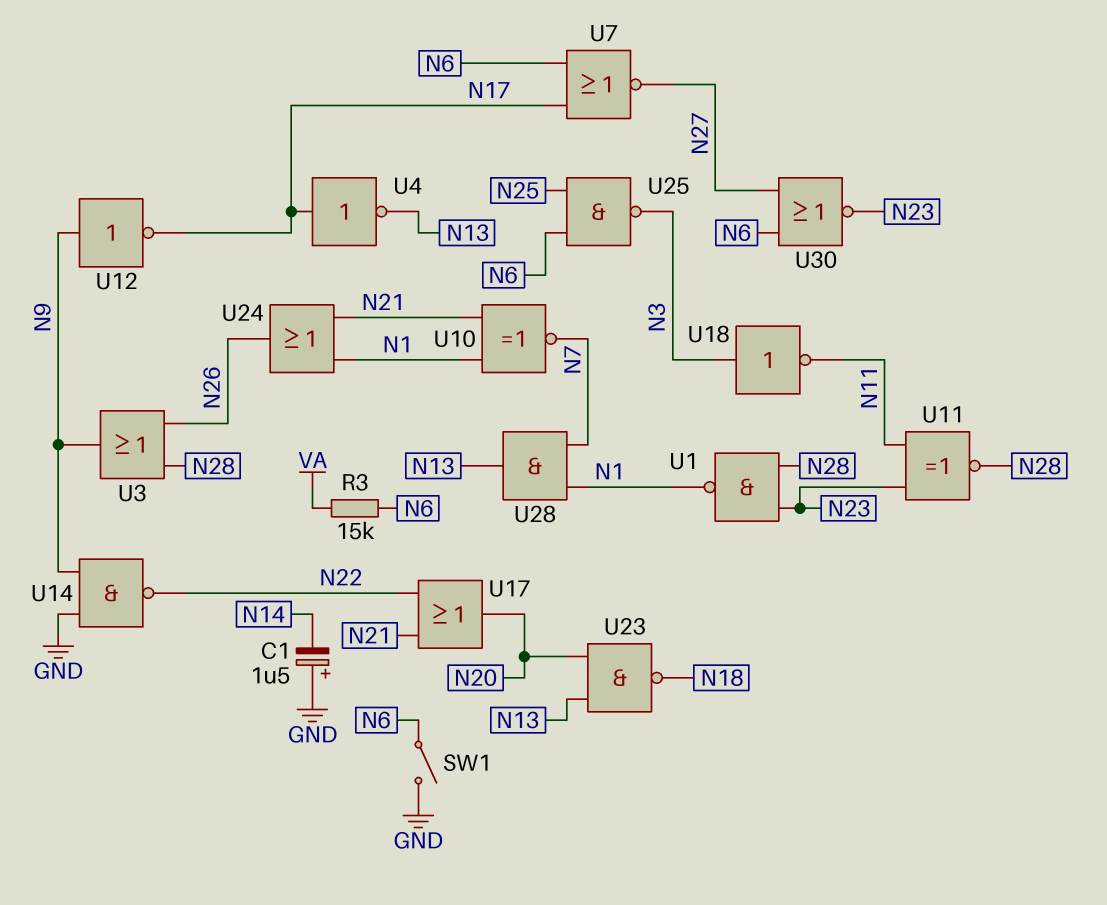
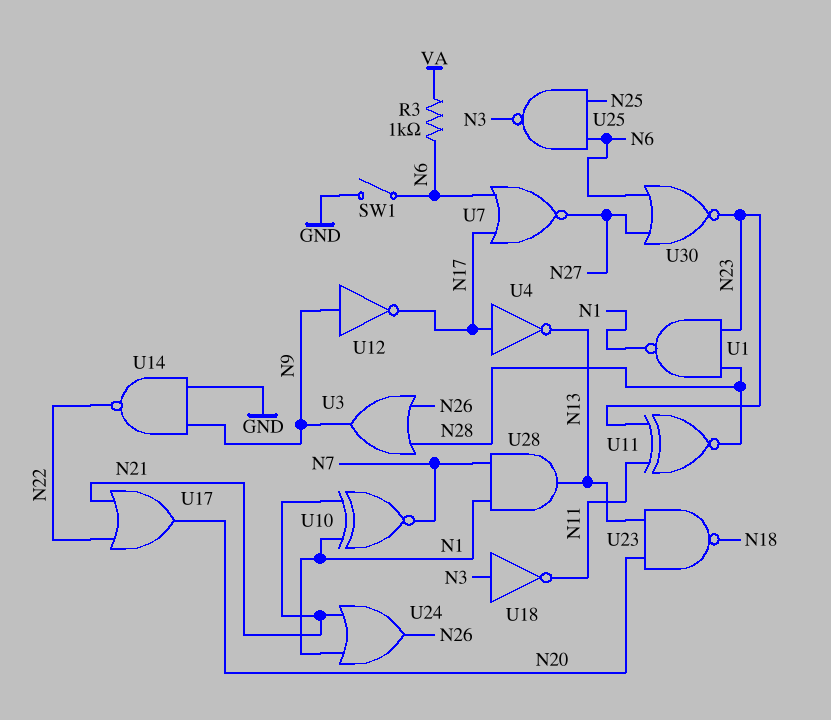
C1: 1.5uF (plus GND, minus N14) -> none
R3: 15k (N6, VA) -> 1k (N6, VA)

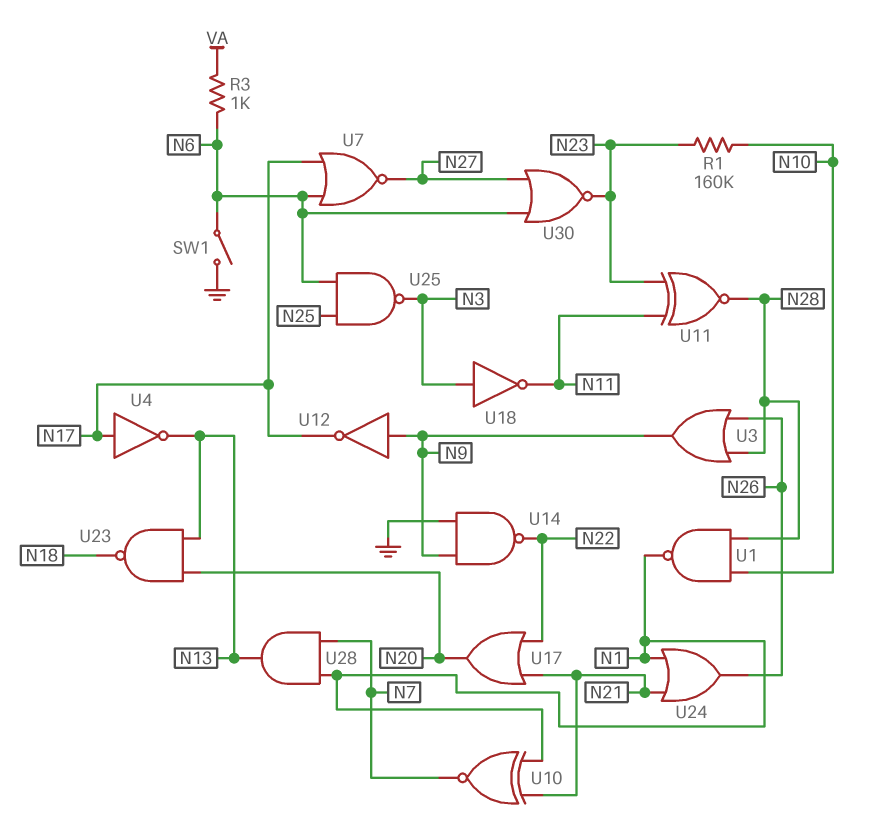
R1: none -> 160k (N10, N23)
U1: NAND (in N23, in N28, out N1) -> NAND (in N10, in N28, out N1)

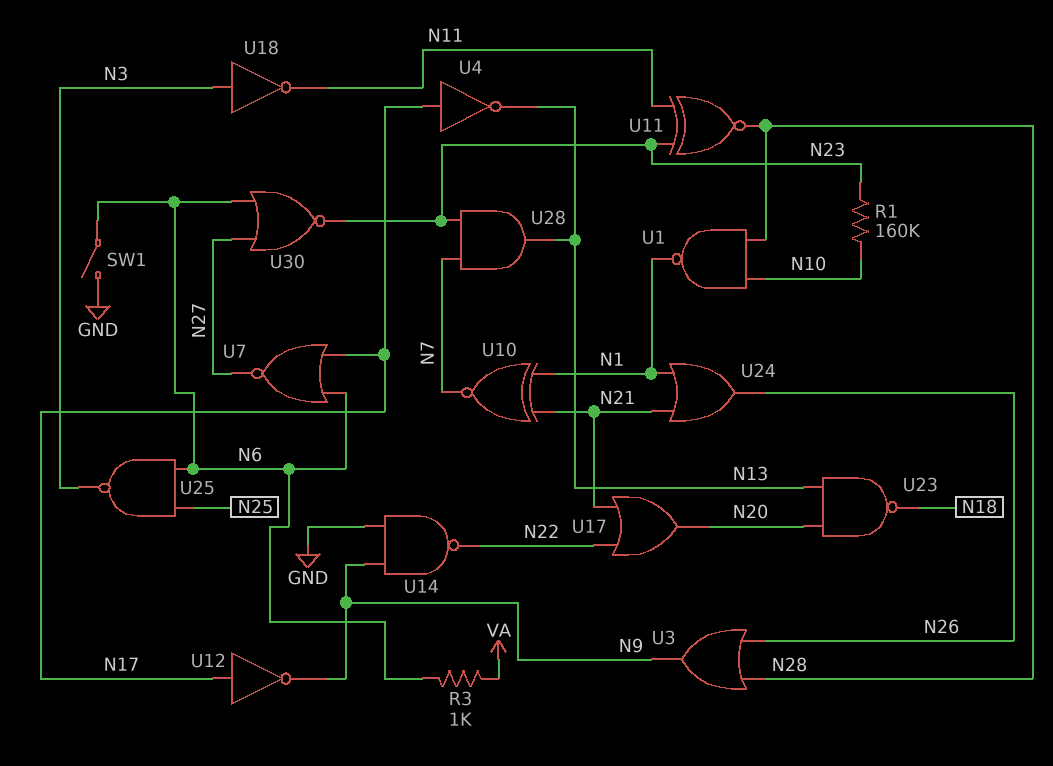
U12: NOT (in N9, out N17) -> NOT (in N17, out N9)
U28: AND (in N1, in N7, out N13) -> AND (in N7, in N23, out N13)

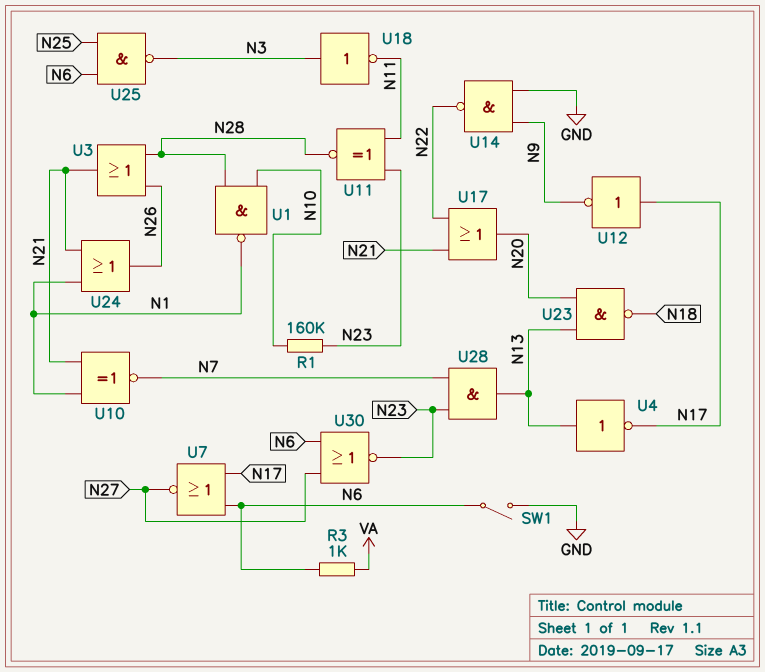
U3: OR (in N26, in N28, out N9) -> OR (in N26, in N28, out N21)
U4: NOT (in N17, out N13) -> NOT (in N13, out N17)

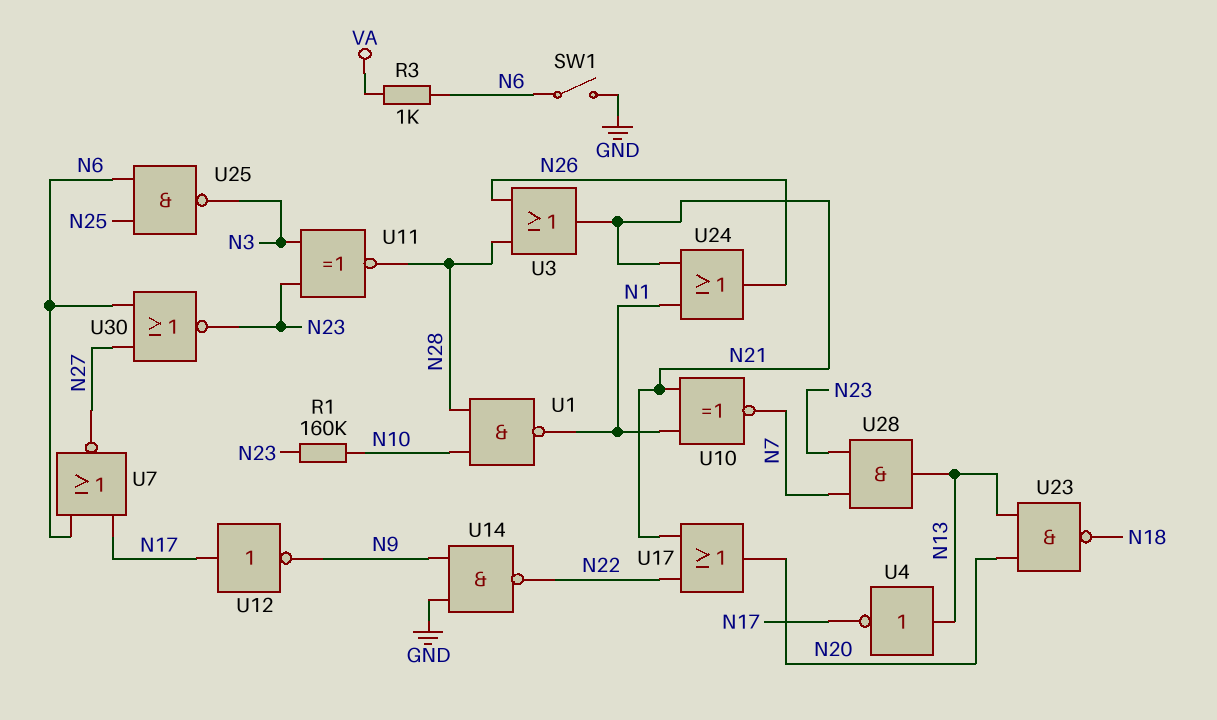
U11: XNOR (in N11, in N23, out N28) -> XNOR (in N3, in N23, out N28)
U18: NOT (in N3, out N11) -> none

